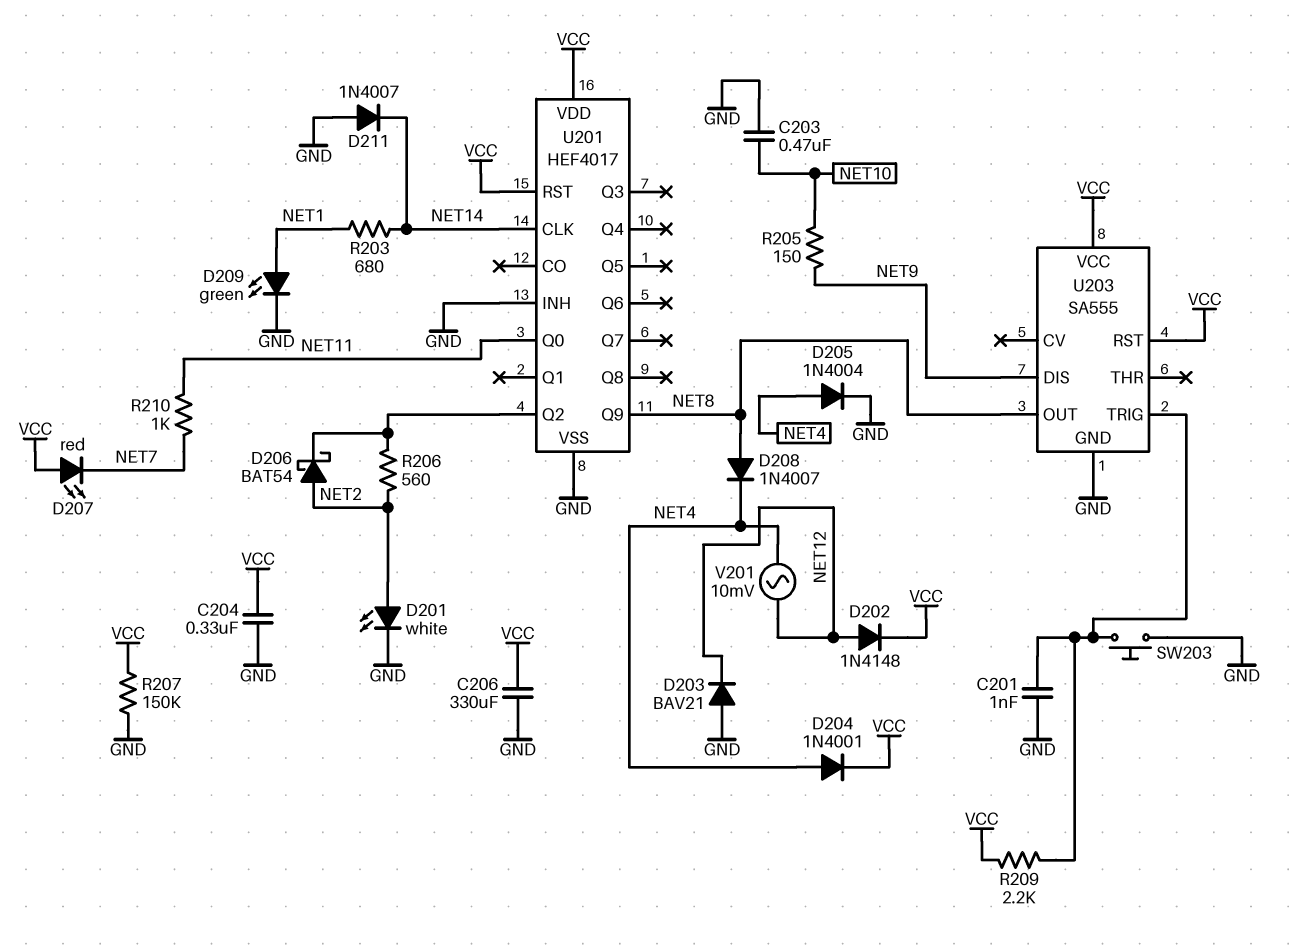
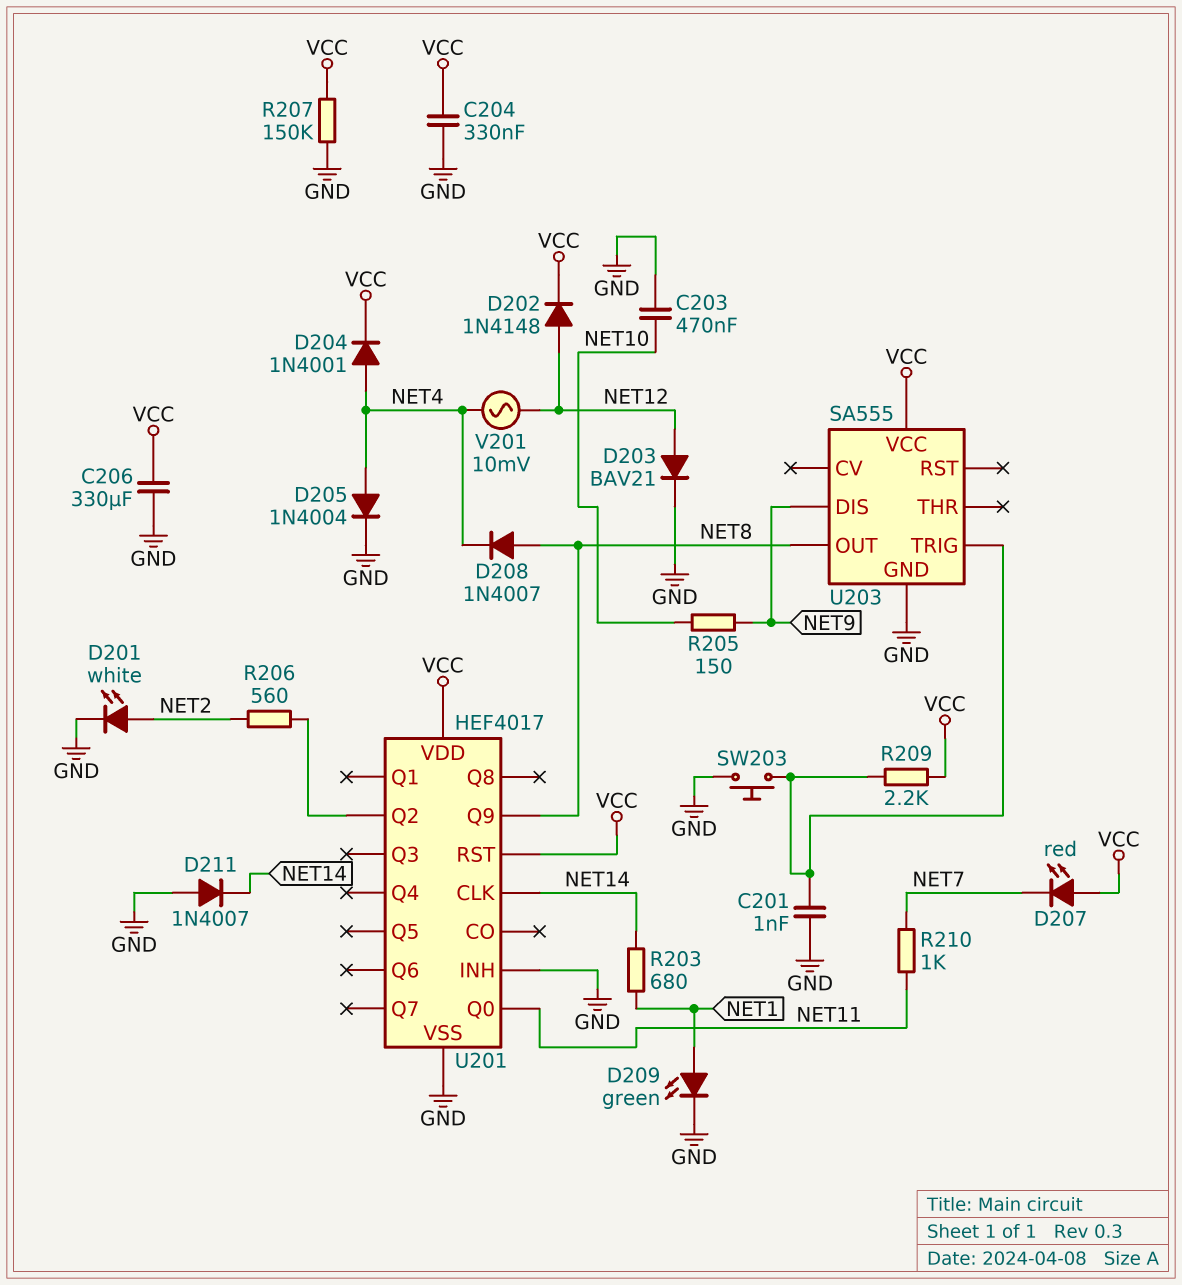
D203: diode BAV21 (A GND, K NET12) -> diode BAV21 (A NET12, K GND)
D206: schottky BAT54 (A NET2, K U201/Q2) -> none
U203 pin RST: VCC -> none

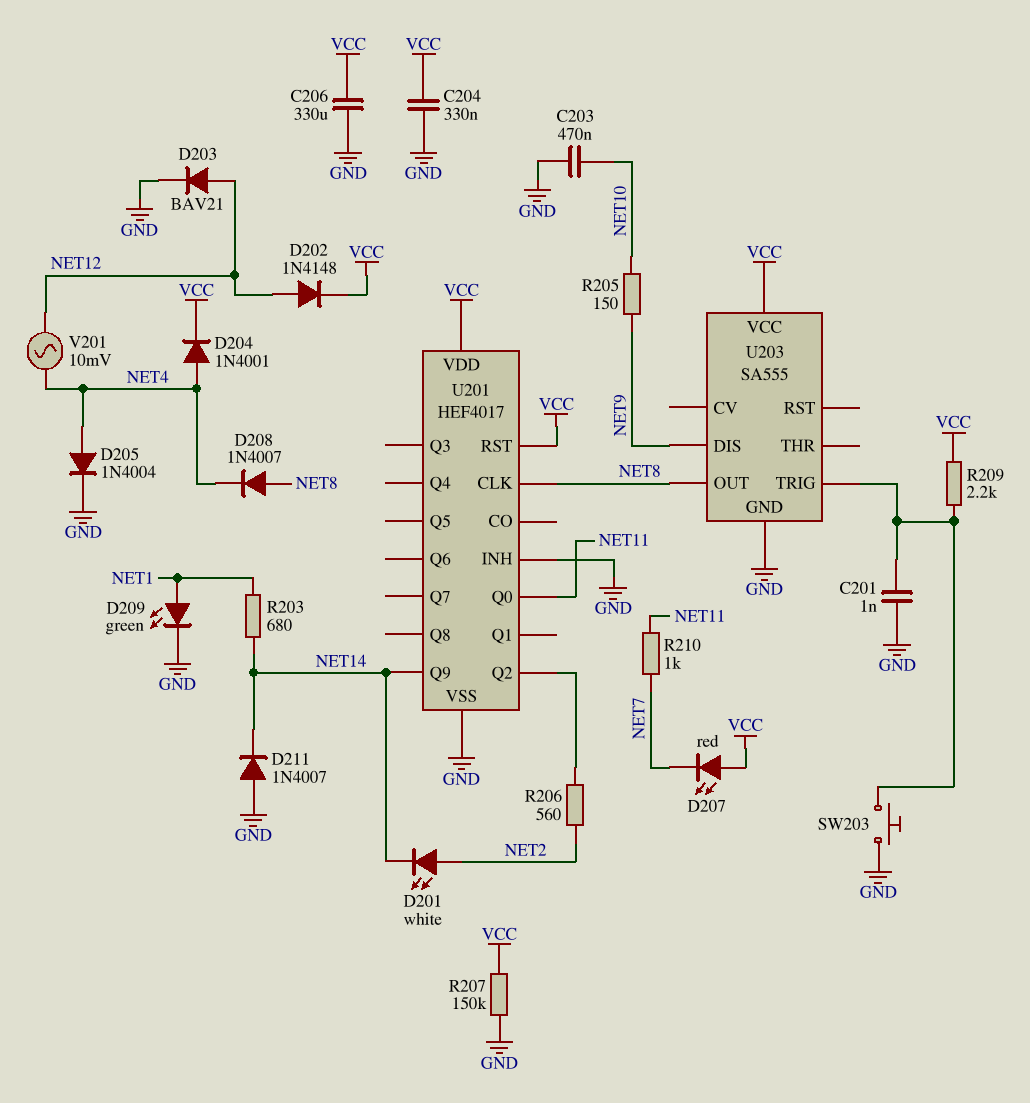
D201: LED white (A NET2, K GND) -> LED white (A NET2, K NET14)
U201 pin CLK: NET14 -> NET8
U201 pin Q9: NET8 -> NET14

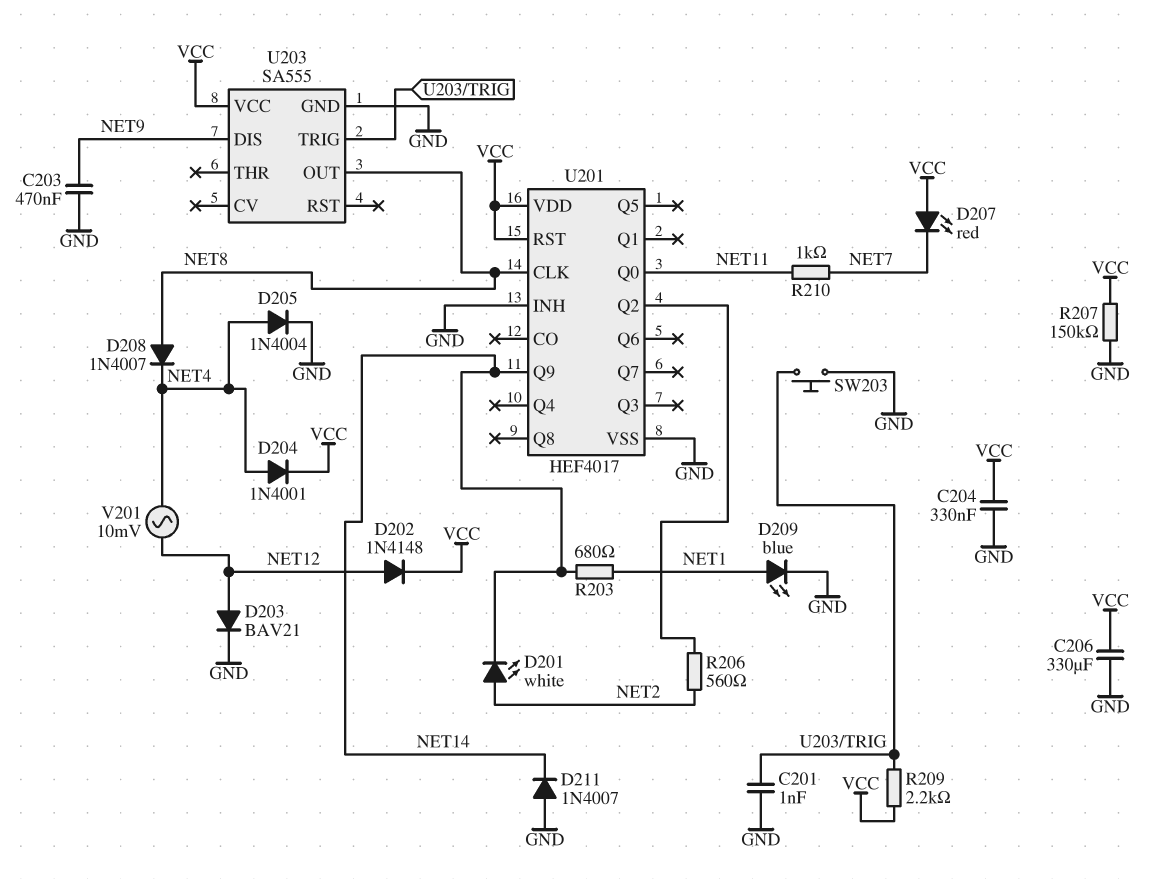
C203: 470nF (GND, NET10) -> 470nF (GND, NET9)
D209: LED green (A NET1, K GND) -> LED blue (A NET1, K GND)
R205: 150 (NET9, NET10) -> none

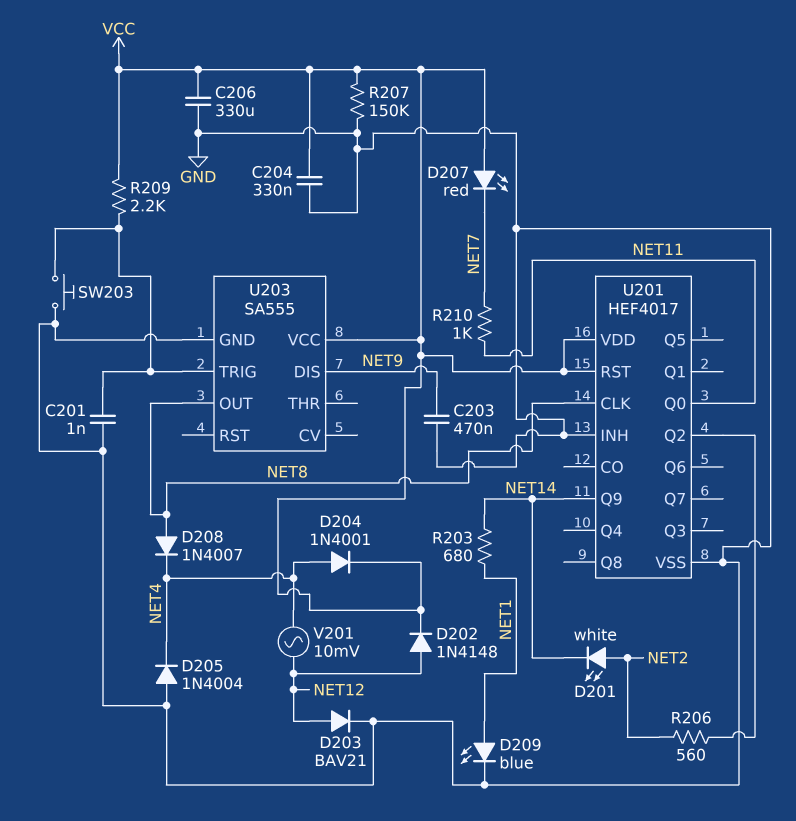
D205: diode 1N4004 (A NET4, K GND) -> diode 1N4004 (A GND, K NET4)
D211: diode 1N4007 (A GND, K NET14) -> none

